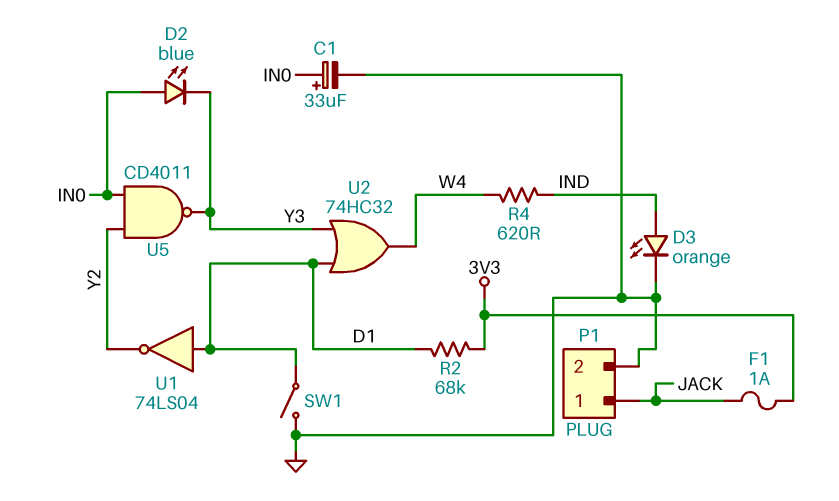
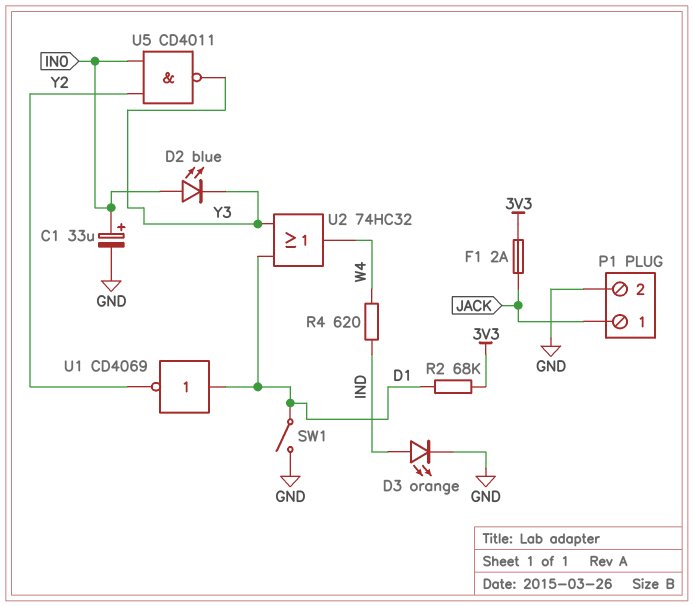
F1: 1A (3V3, JACK) -> 2A (3V3, JACK)
U1: NOT 74LS04 (in D1, out Y2) -> NOT CD4069 (in D1, out Y2)

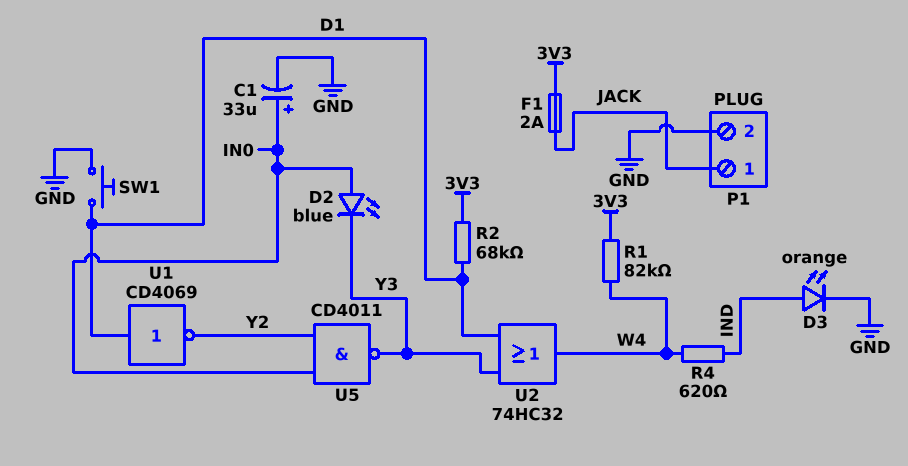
R1: none -> 82k (3V3, W4)
SW1: switch (D1, GND) -> button (D1, GND)

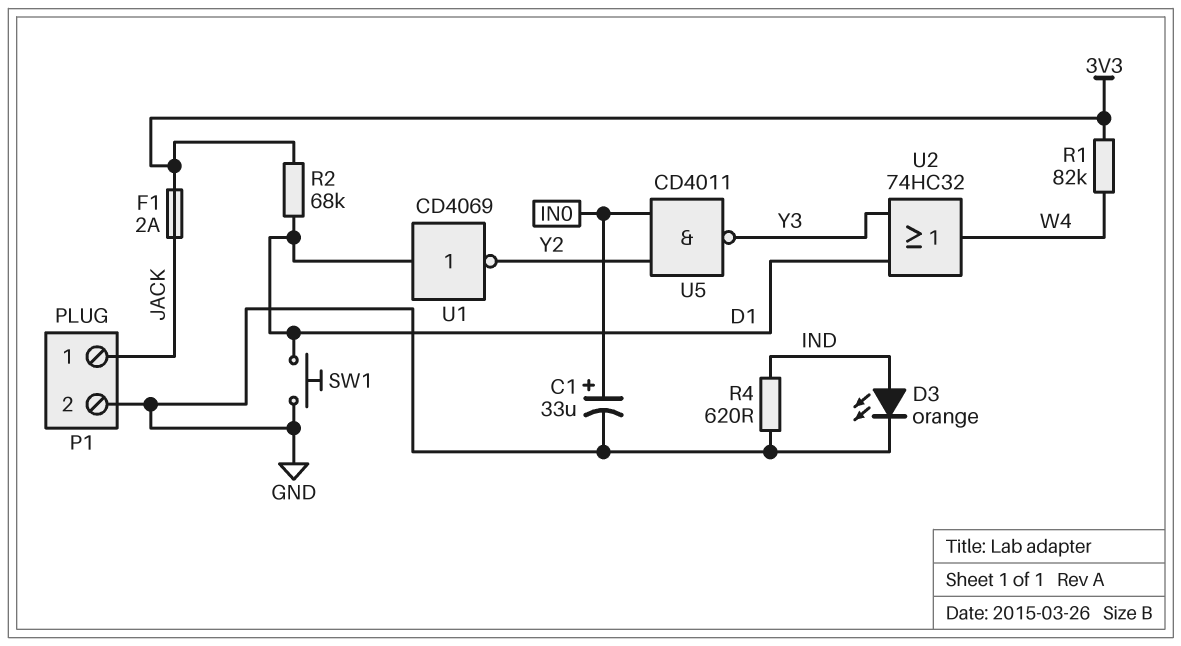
D2: LED blue (A IN0, K Y3) -> none
R4: 620 (IND, W4) -> 620 (GND, IND)

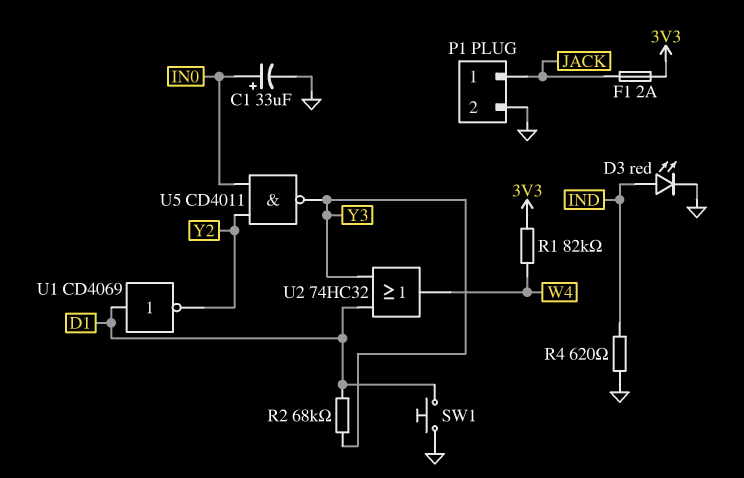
D3: LED orange (A IND, K GND) -> LED red (A IND, K GND)
R2: 68k (3V3, D1) -> 68k (D1, Y3)

